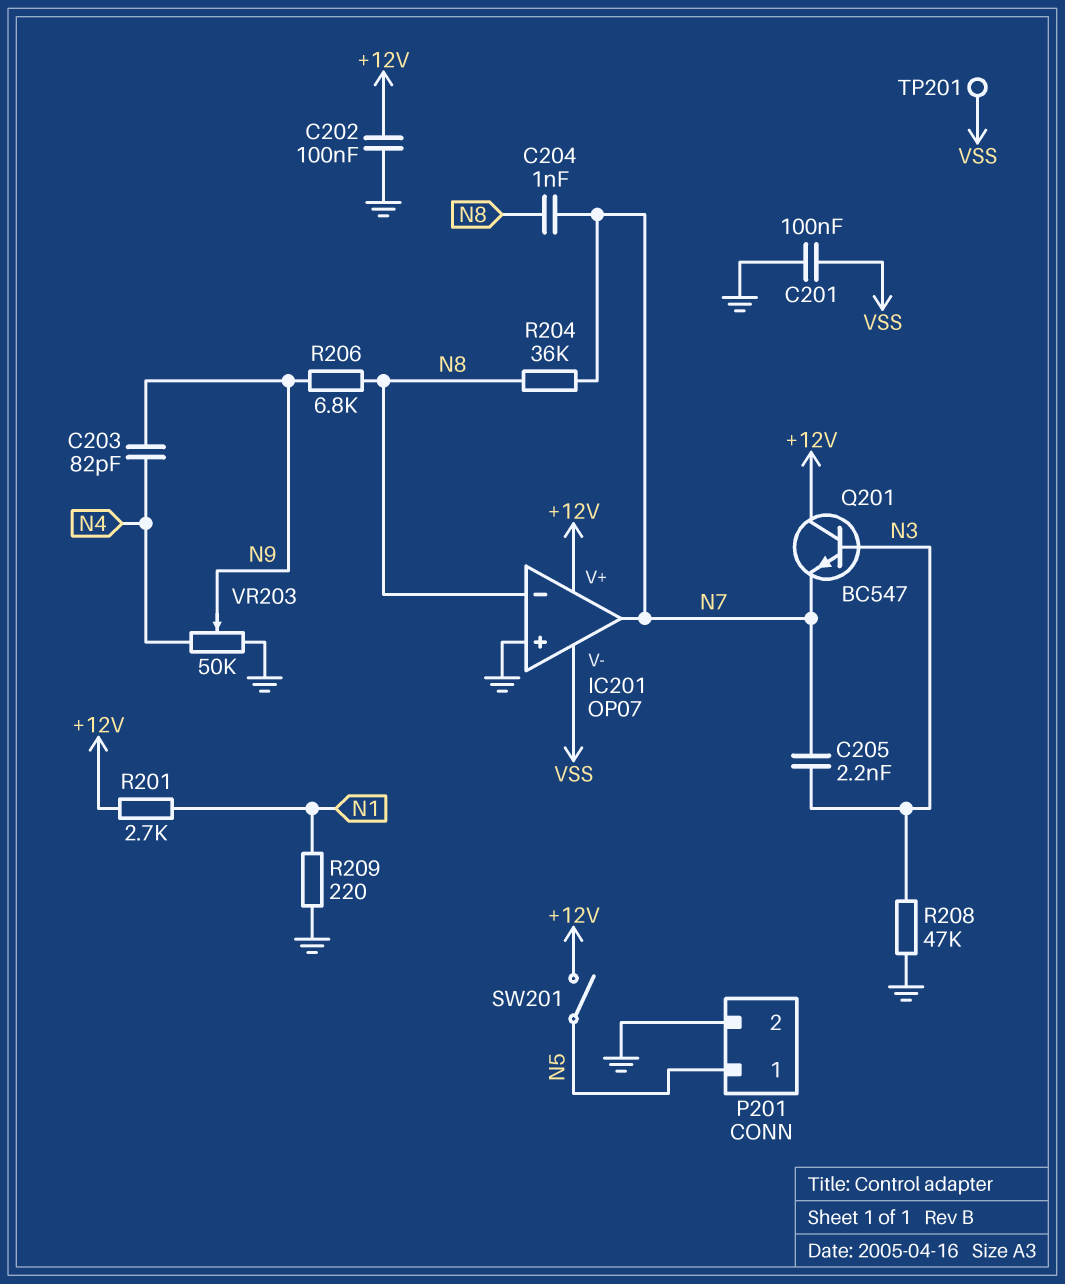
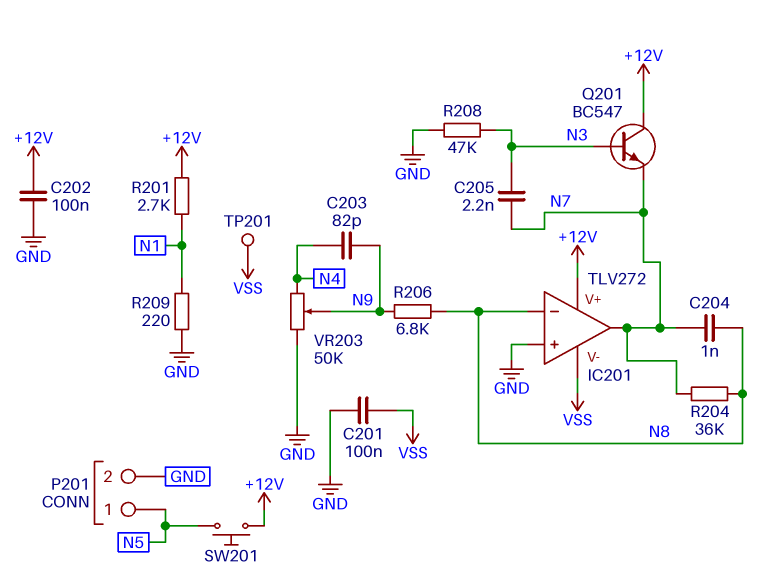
IC201: OP07 -> TLV272
SW201: switch (+12V, N5) -> button (+12V, N5)

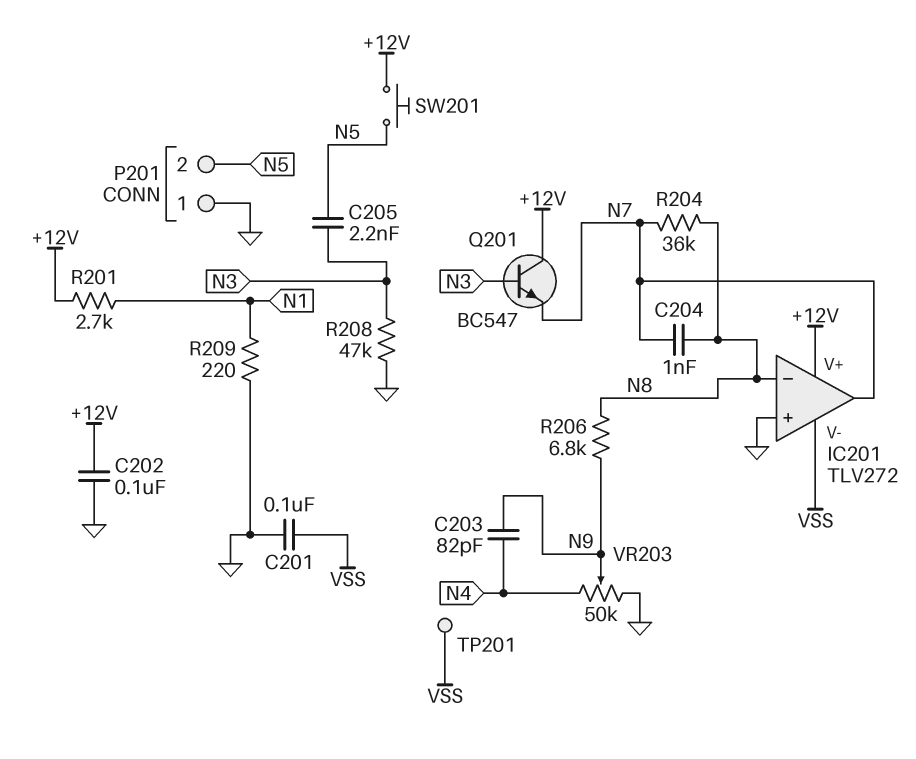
C205: 2.2nF (N3, N7) -> 2.2nF (N3, N5)
P201 pin 1: N5 -> GND
P201 pin 2: GND -> N5

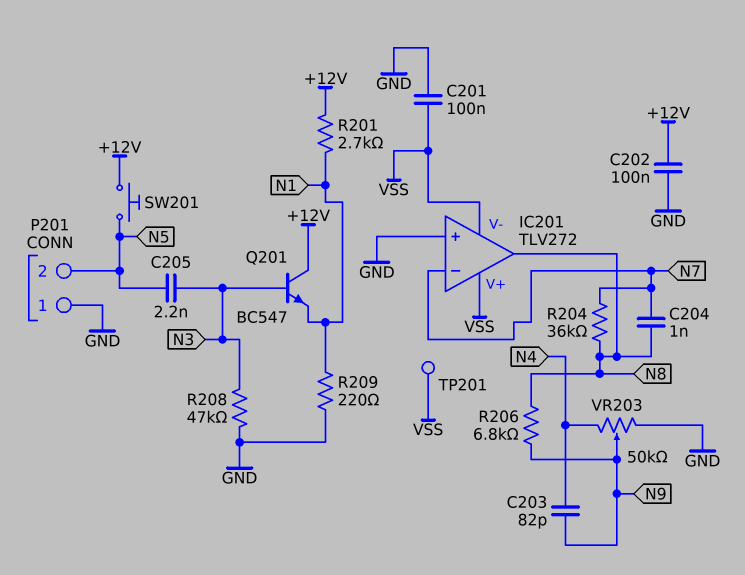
IC201 pin V+: +12V -> VSS
IC201 pin in-: N8 -> N7
IC201 pin out: N7 -> N8
Q201: NPN BC547 (B N3, C +12V, E N7) -> NPN BC547 (B N3, C +12V, E N1)

